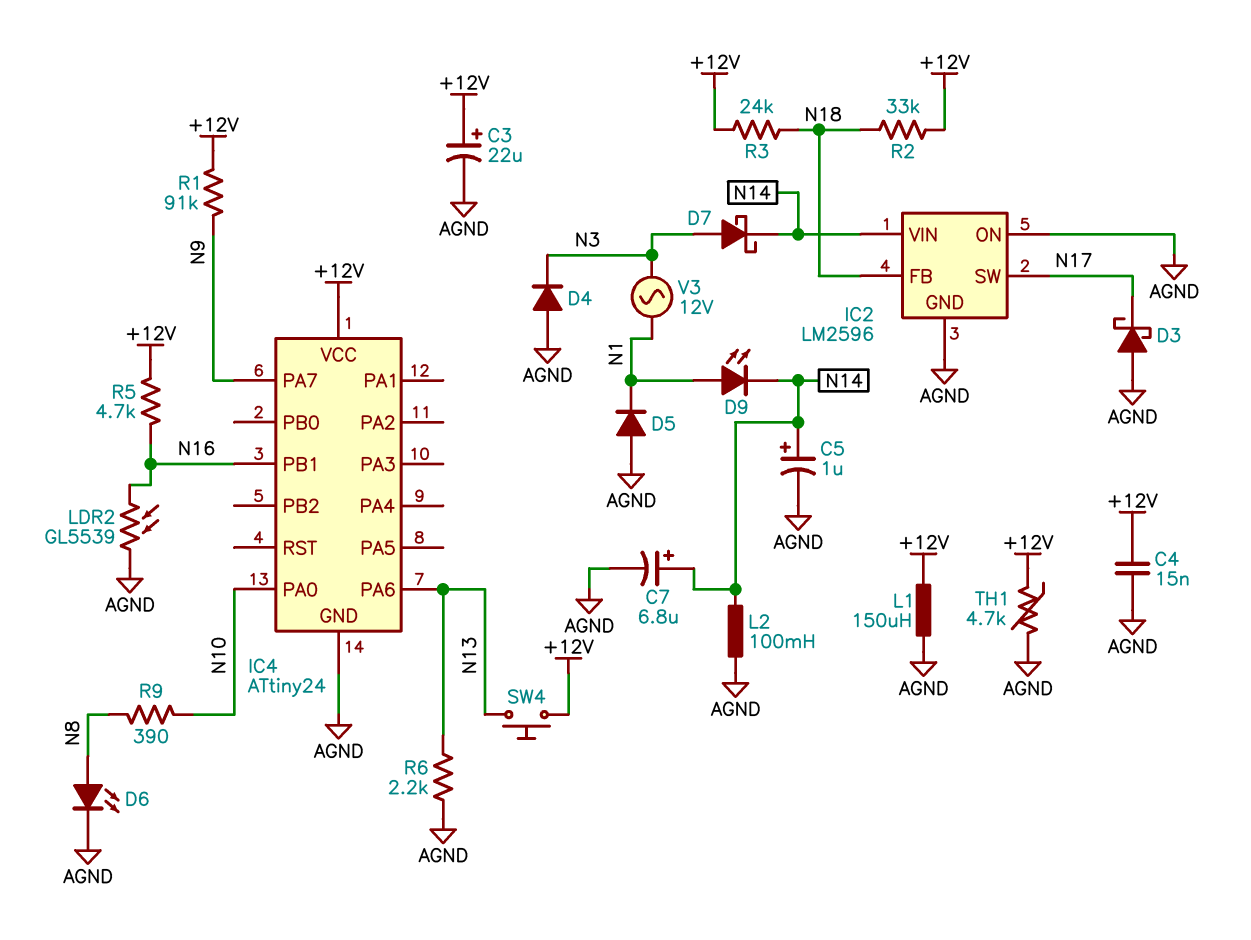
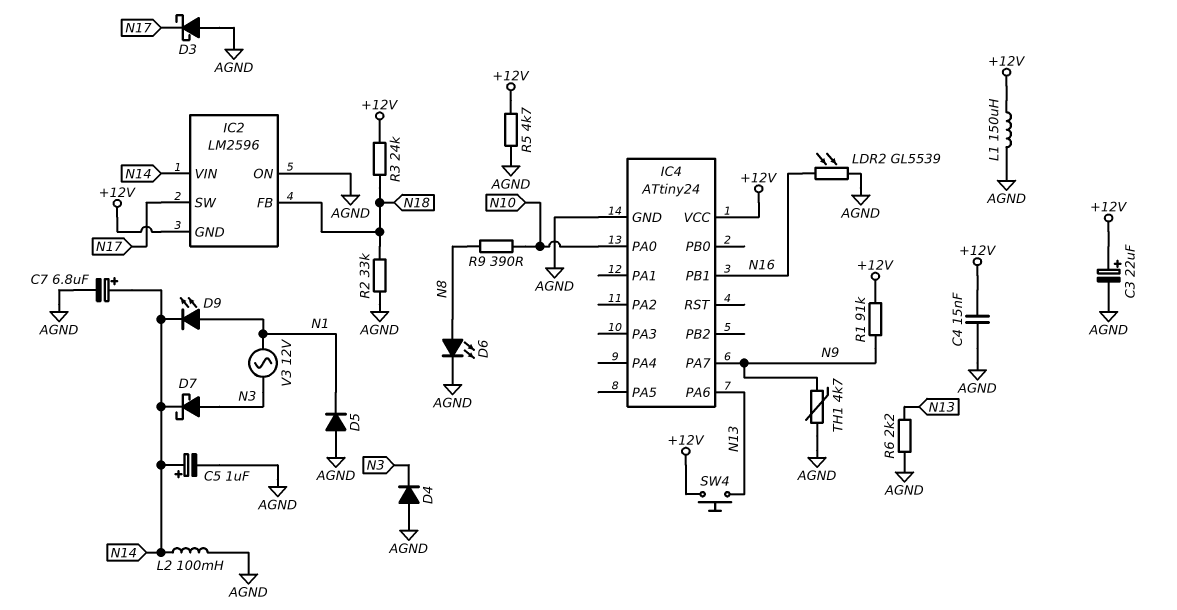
IC2 pin GND: AGND -> +12V
R2: 33k (+12V, N18) -> 33k (AGND, N18)
R5: 4.7k (+12V, N16) -> 4.7k (+12V, AGND)
TH1: 4.7k (+12V, AGND) -> 4.7k (AGND, N9)

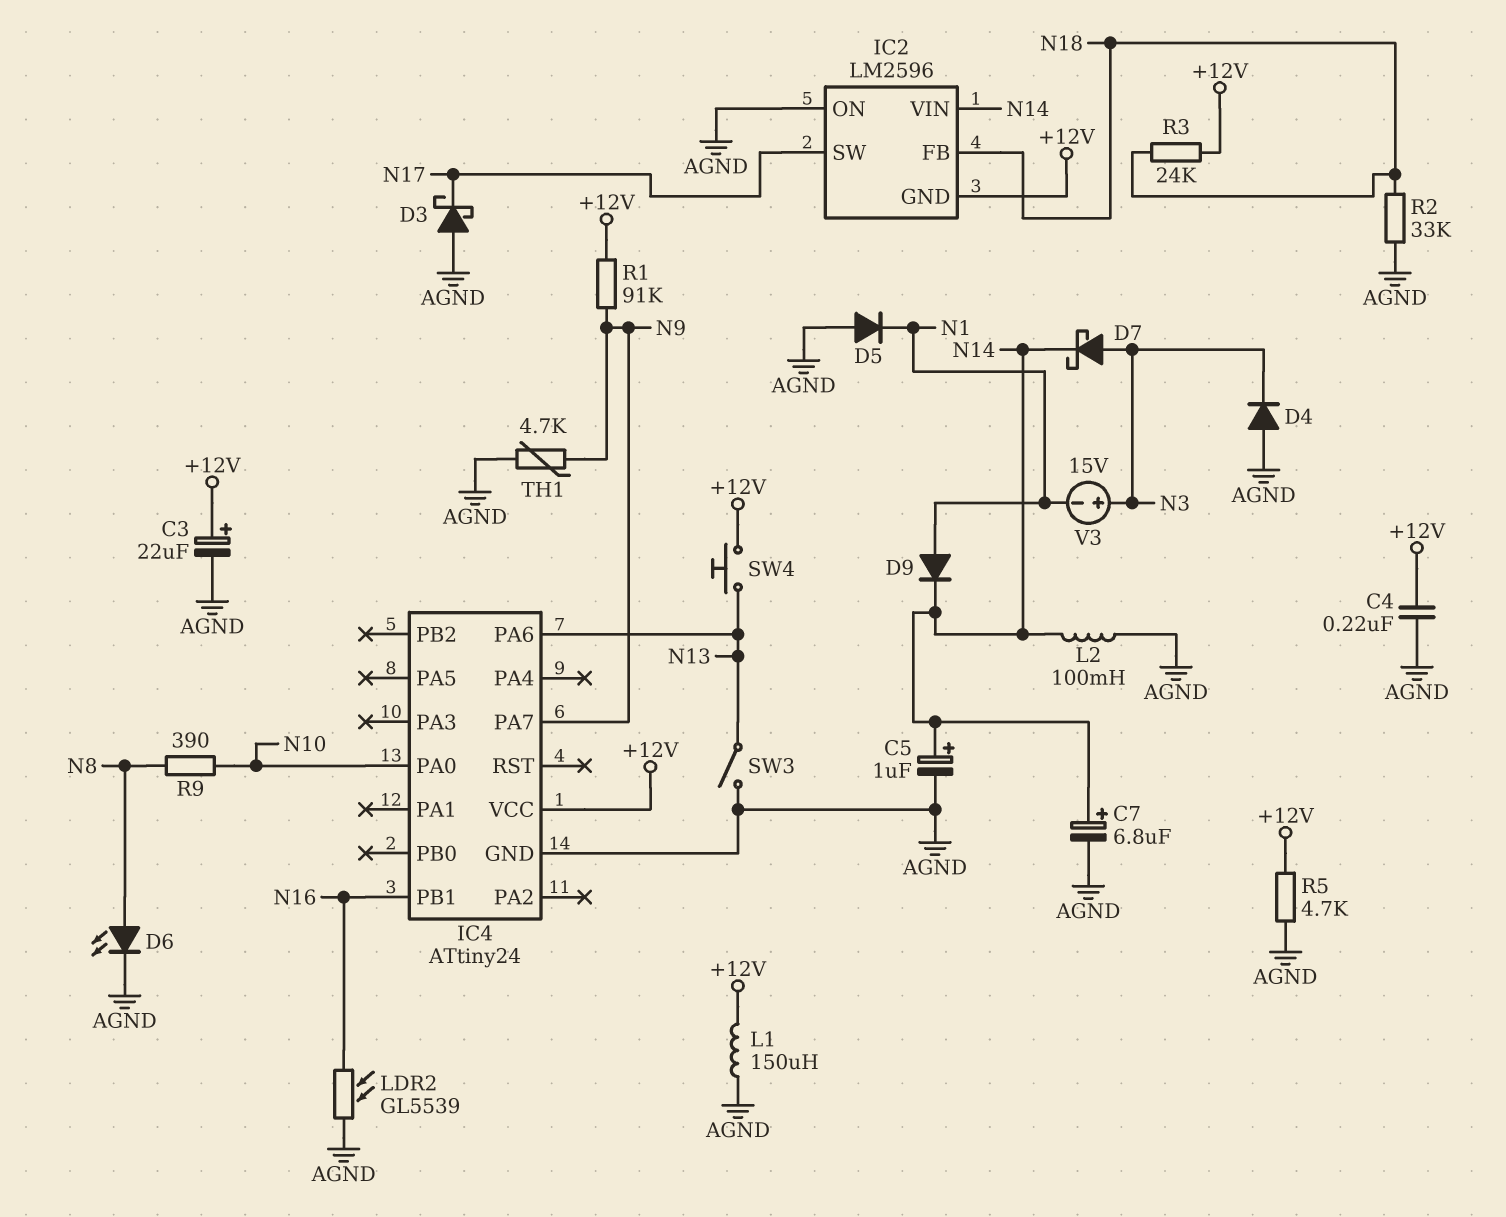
C4: 15nF (+12V, AGND) -> 220nF (+12V, AGND)
D9: LED (A N1, K N14) -> diode (A N1, K N14)
R6: 2.2k (AGND, N13) -> none
SW3: none -> switch (AGND, N13)
V3: AC 12V (N1, N3) -> 15V (plus N3, minus N1)

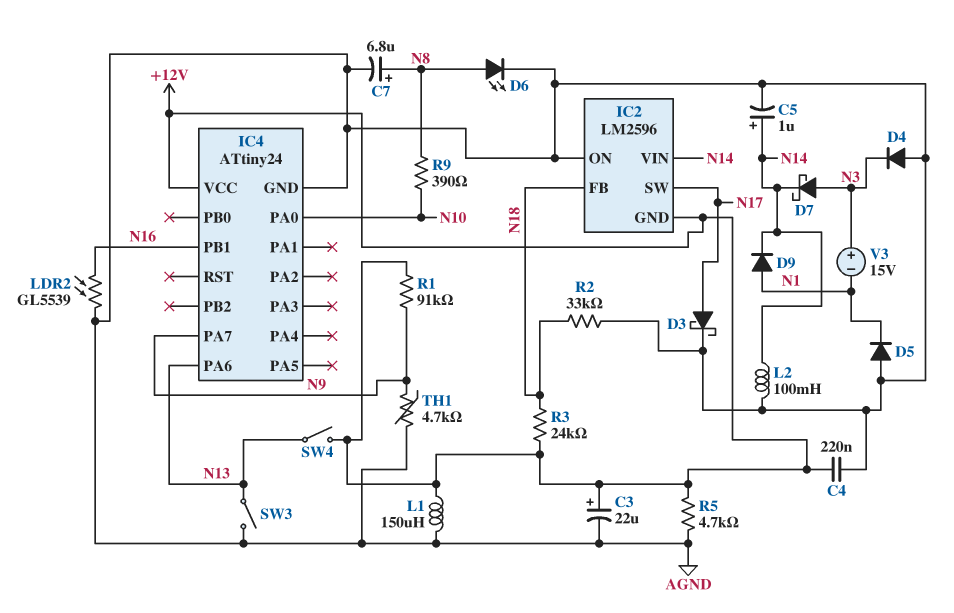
C7: 6.8uF (plus N14, minus AGND) -> 6.8uF (plus N8, minus AGND)
D3: schottky (A AGND, K N17) -> schottky (A N17, K AGND)
SW4: button (+12V, N13) -> switch (+12V, N13)

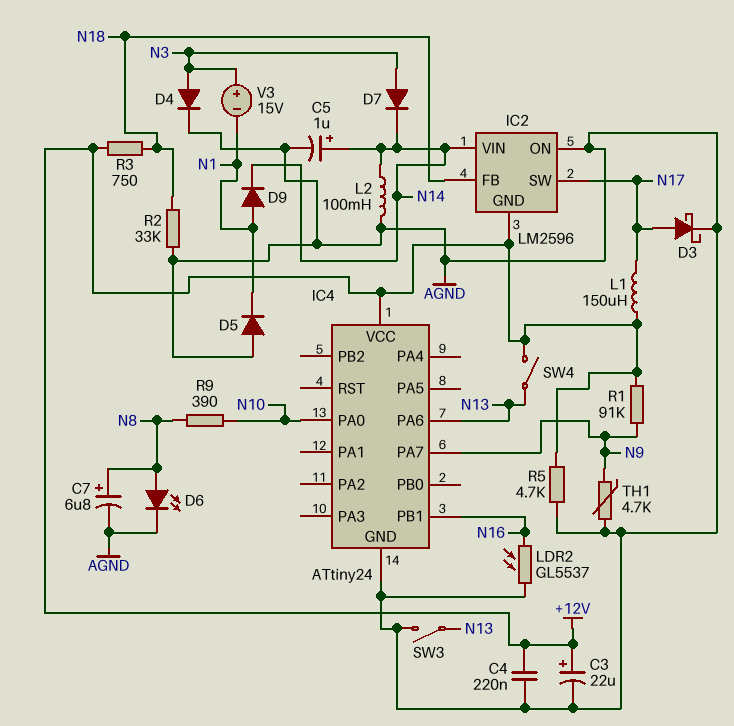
D4: diode (A AGND, K N3) -> diode (A N3, K AGND)
D7: schottky (A N3, K N14) -> diode (A N3, K N14)
L1: 150uH (+12V, AGND) -> 150uH (+12V, N17)
LDR2: GL5539 (AGND, N16) -> GL5537 (AGND, N16)
R3: 24k (+12V, N18) -> 750 (+12V, N18)

